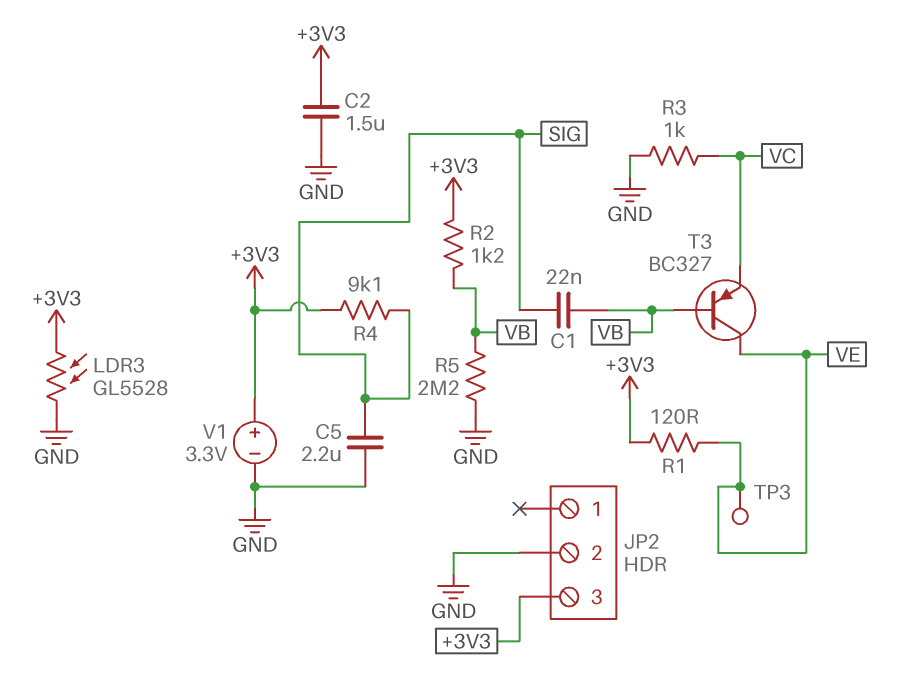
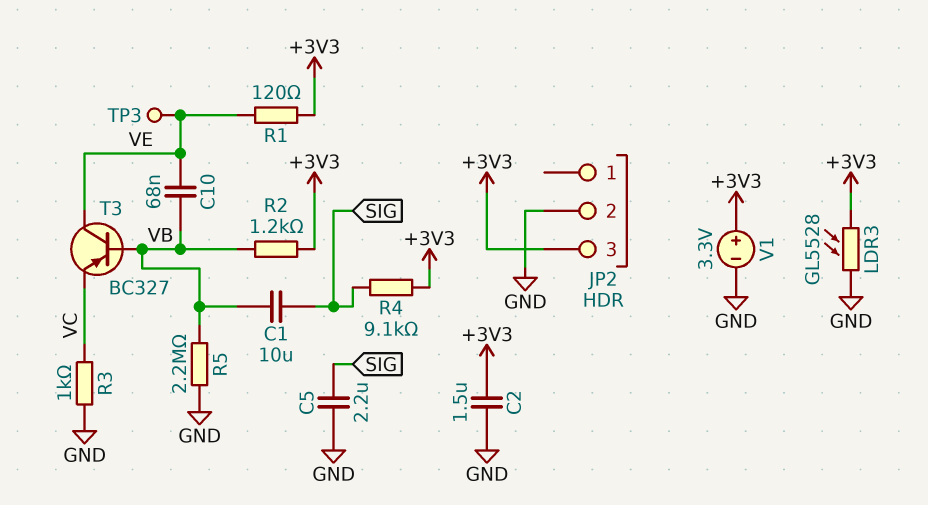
C1: 22nF (SIG, VB) -> 10uF (SIG, VB)
C10: none -> 68nF (VB, VE)

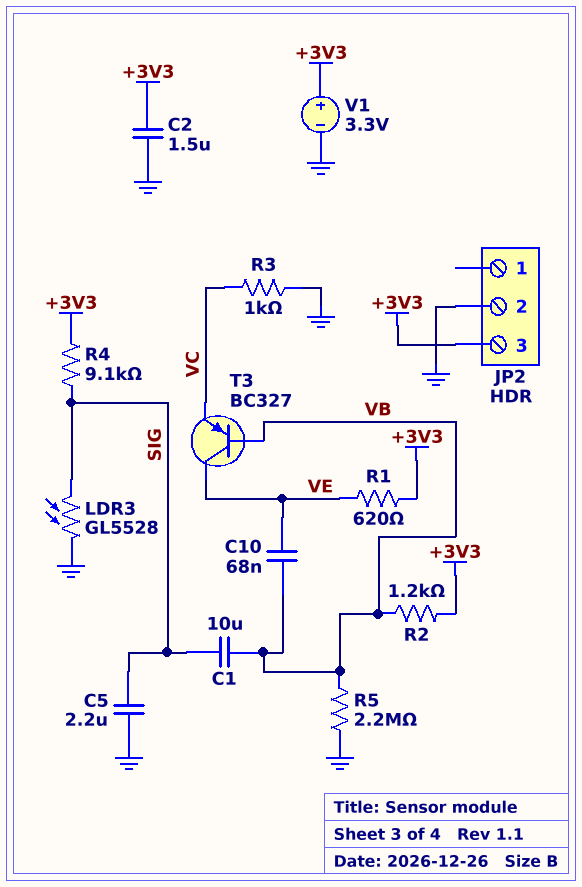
LDR3: GL5528 (+3V3, GND) -> GL5528 (GND, SIG)
R1: 120 (+3V3, VE) -> 620 (+3V3, VE)
TP3: test point (VE) -> none

